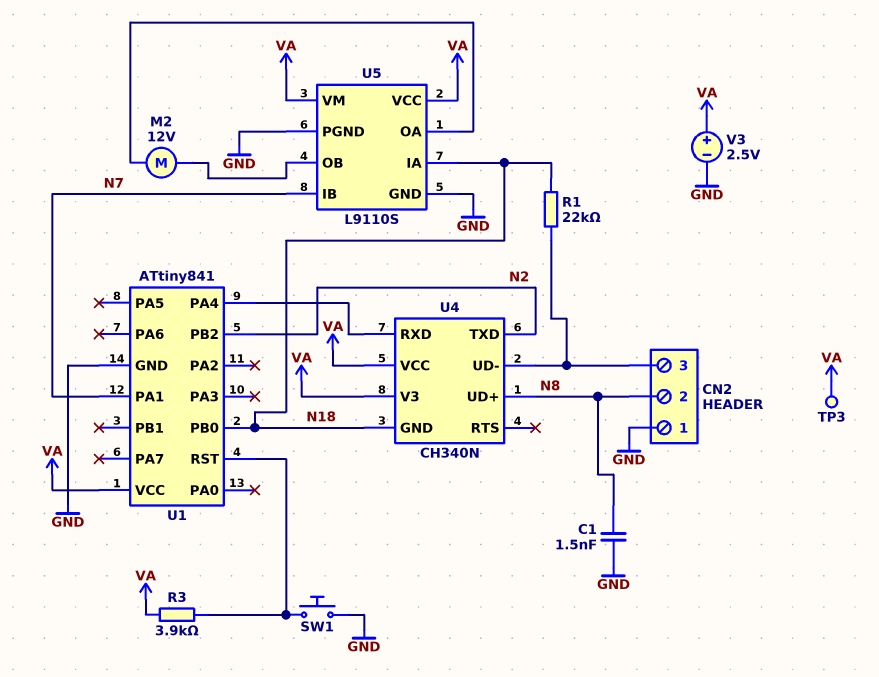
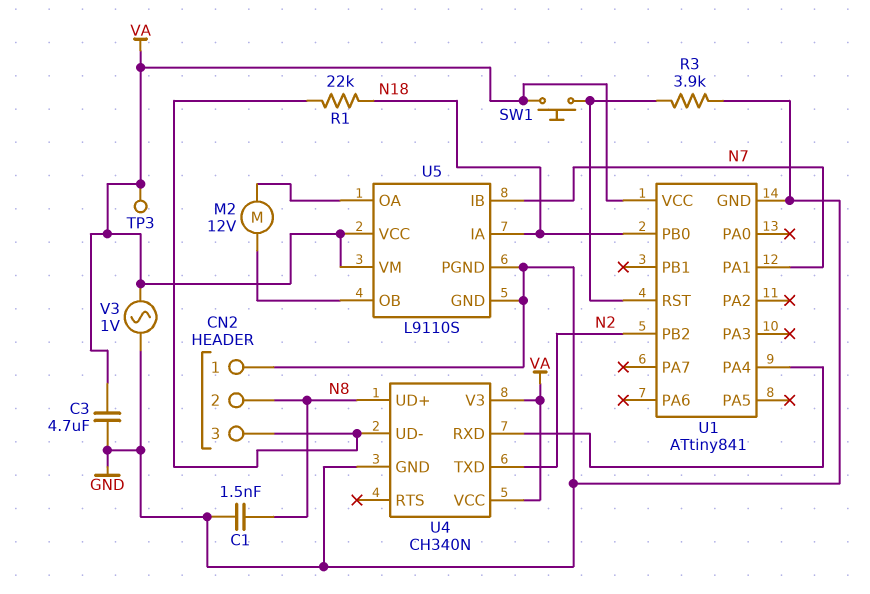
C3: none -> 4.7uF (GND, VA)
R3: 3.9k (U1/RST, VA) -> 3.9k (GND, U1/RST)
SW1: button (GND, U1/RST) -> button (U1/RST, VA)
U4 pin GND: N18 -> GND
V3: 2.5V (plus VA, minus GND) -> AC 1V (GND, VA)

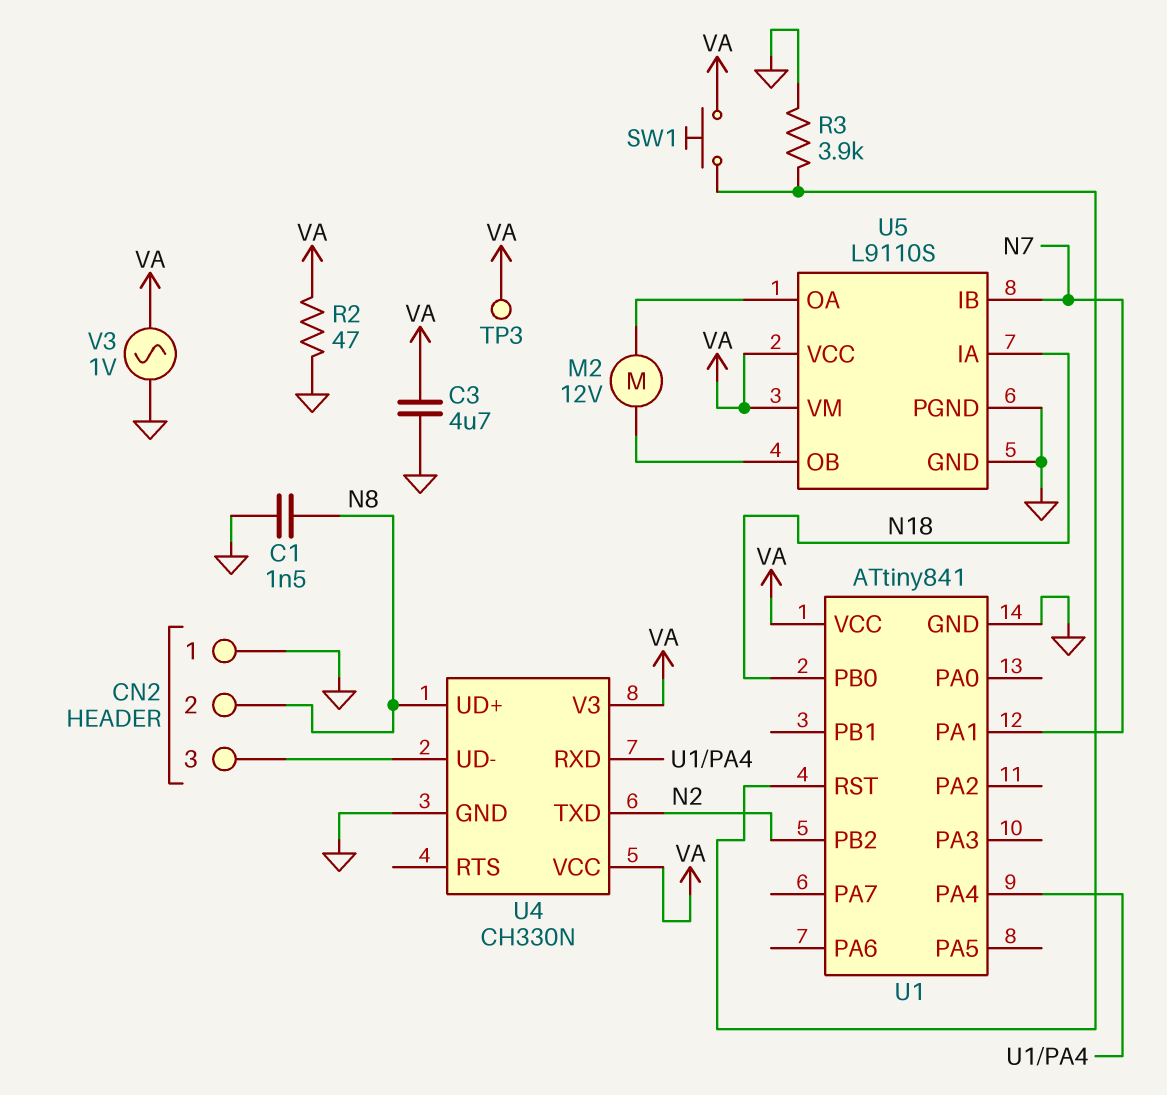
R1: 22k (CN2/3, N18) -> none
R2: none -> 47 (GND, VA)
U4: CH340N -> CH330N

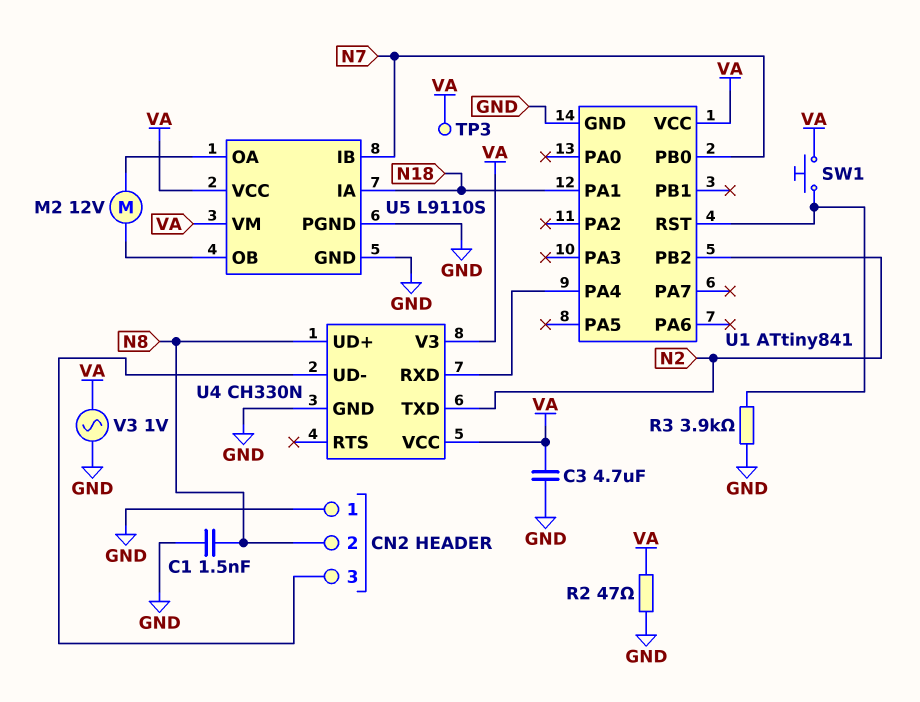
U1 pin PA1: N7 -> N18
U1 pin PB0: N18 -> N7

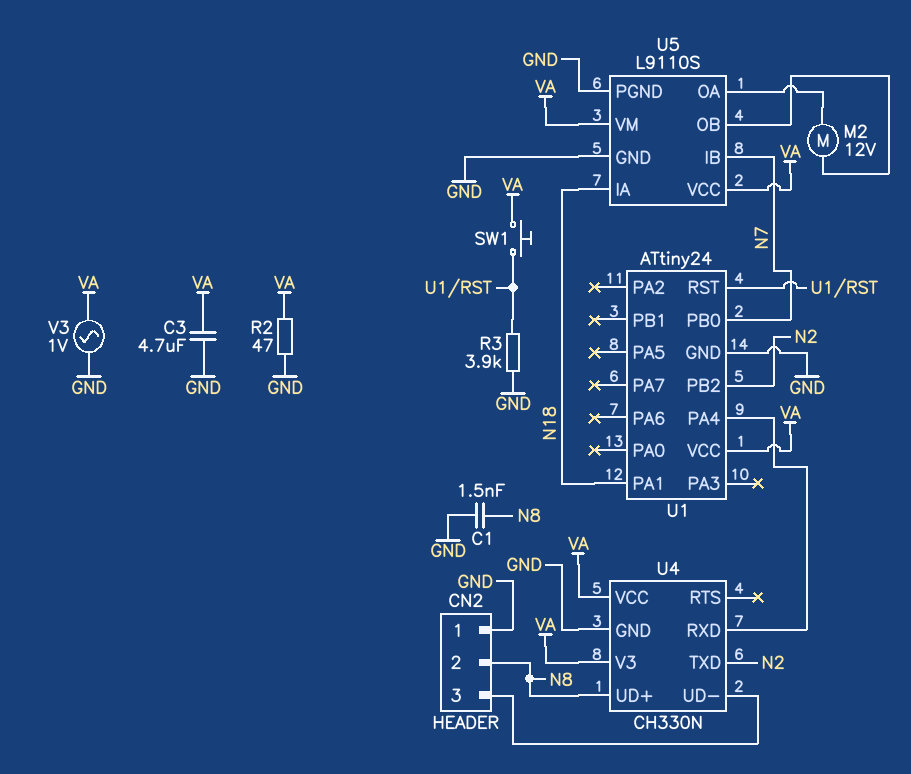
TP3: test point (VA) -> none
U1: ATtiny841 -> ATtiny24

